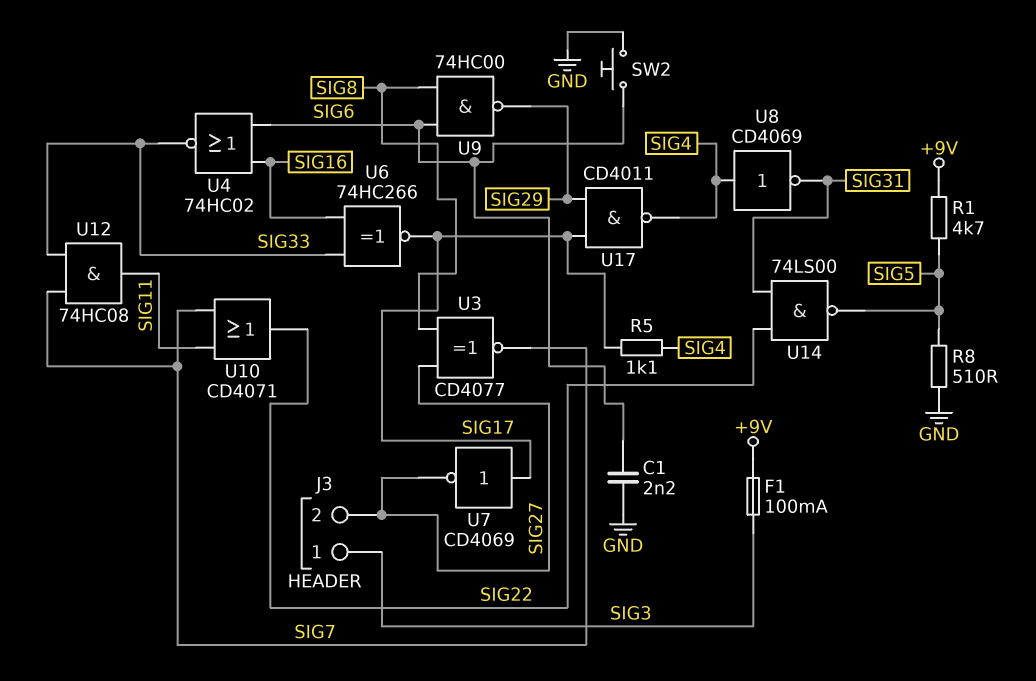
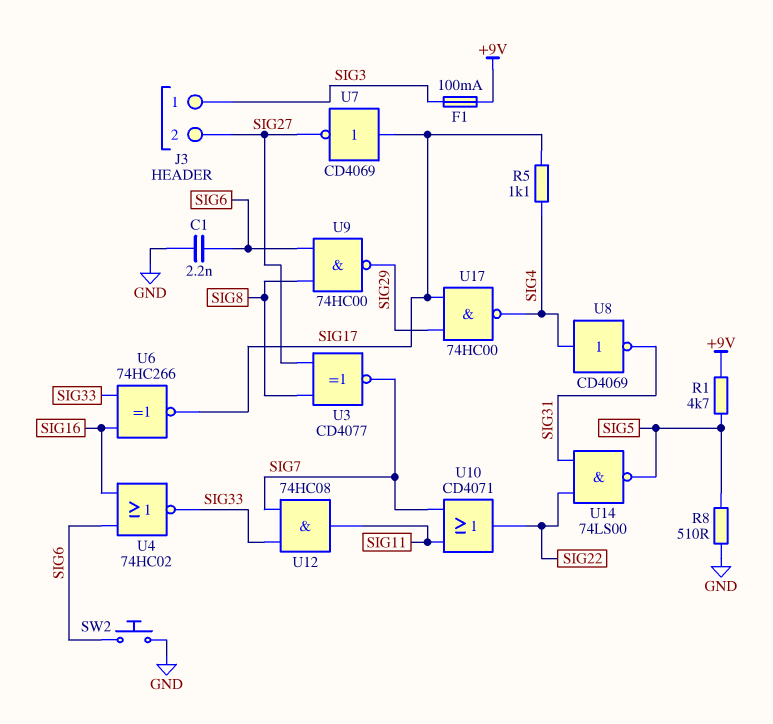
U17: NAND CD4011 (in SIG17, in SIG29, out SIG4) -> NAND 74HC00 (in SIG17, in SIG29, out SIG4)

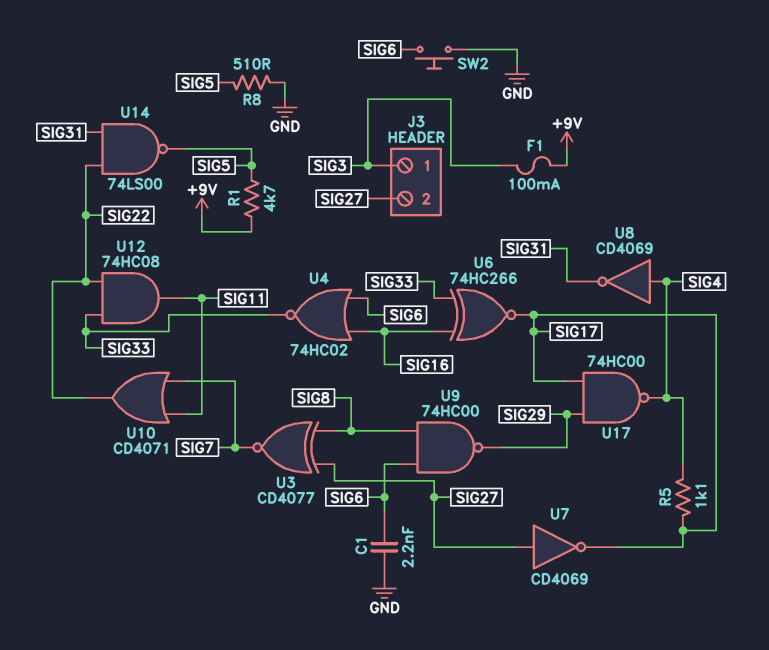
U7: NOT CD4069 (in SIG17, out SIG27) -> NOT CD4069 (in SIG27, out SIG17)
U12: AND 74HC08 (in SIG7, in SIG33, out SIG11) -> AND 74HC08 (in SIG22, in SIG33, out SIG11)

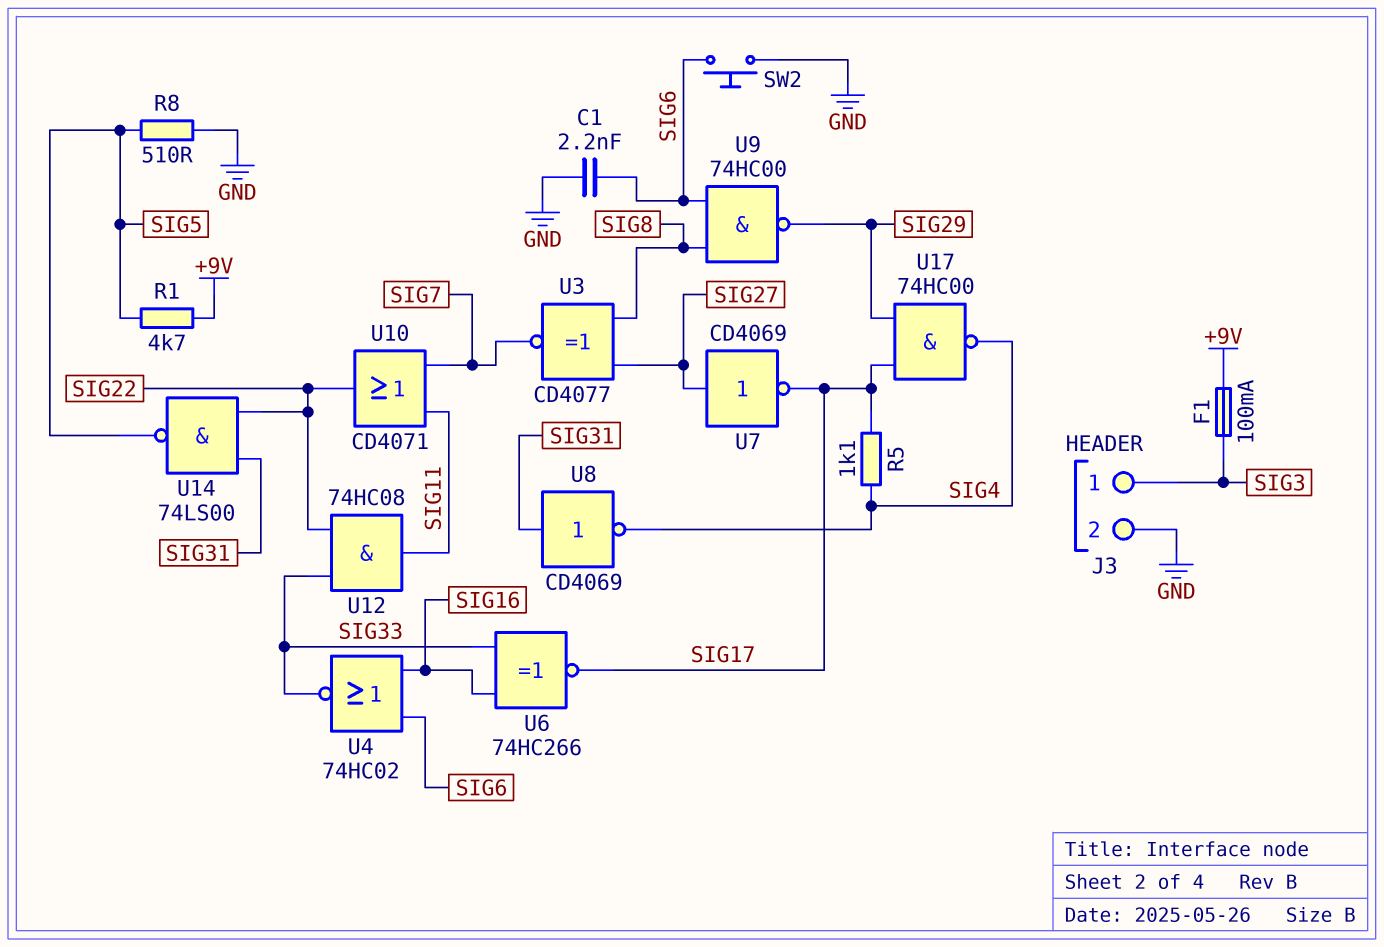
J3 pin 2: SIG27 -> GND
U8: NOT CD4069 (in SIG4, out SIG31) -> NOT CD4069 (in SIG31, out SIG4)

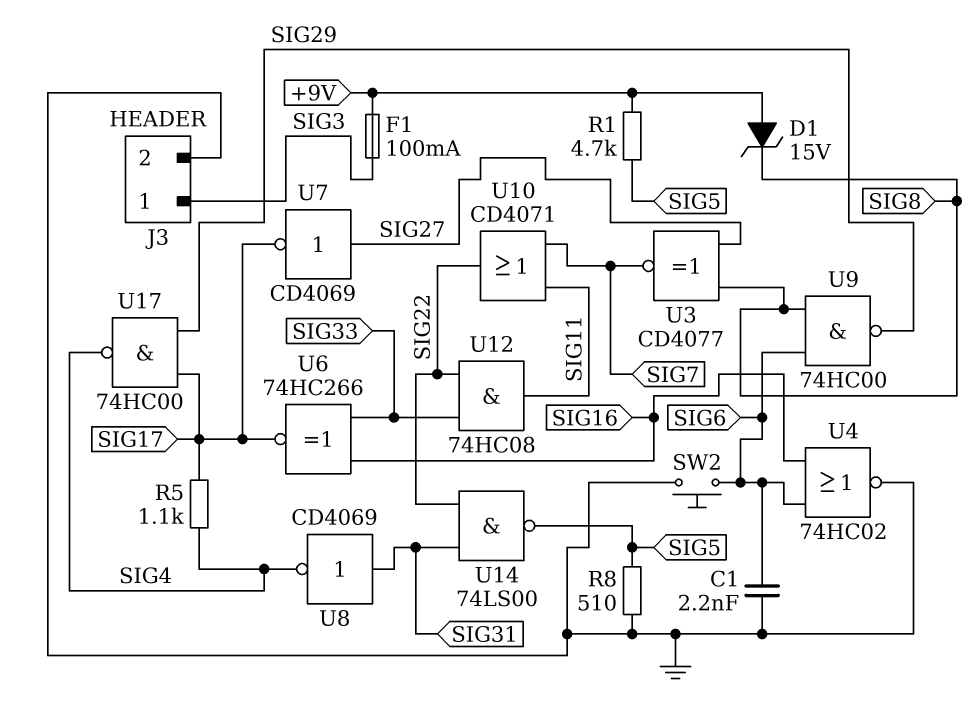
D1: none -> zener 15V (A +9V, K SIG8)
U4: NOR 74HC02 (in SIG6, in SIG16, out SIG33) -> NOR 74HC02 (in SIG6, in SIG16, out GND)

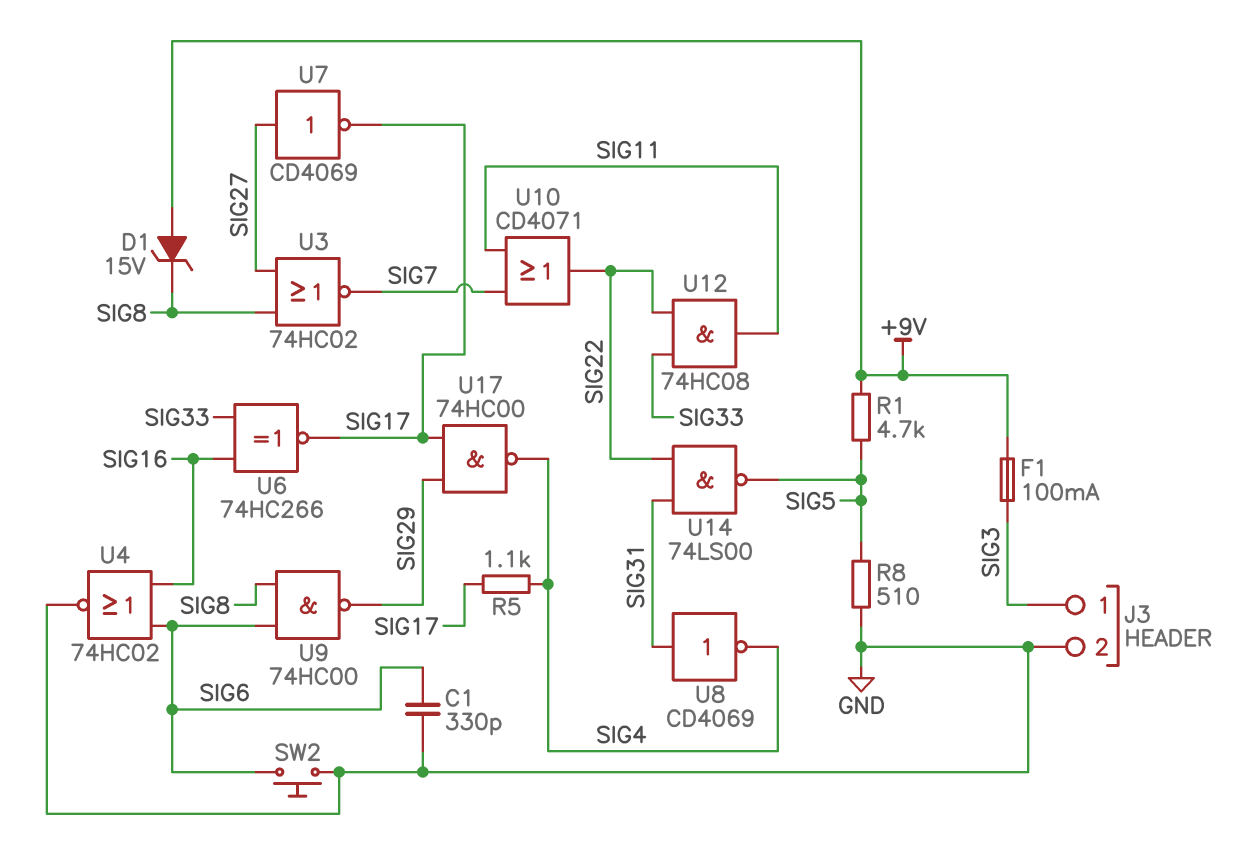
C1: 2.2nF (GND, SIG6) -> 330pF (GND, SIG6)
U3: XNOR CD4077 (in SIG8, in SIG27, out SIG7) -> NOR 74HC02 (in SIG8, in SIG27, out SIG7)

